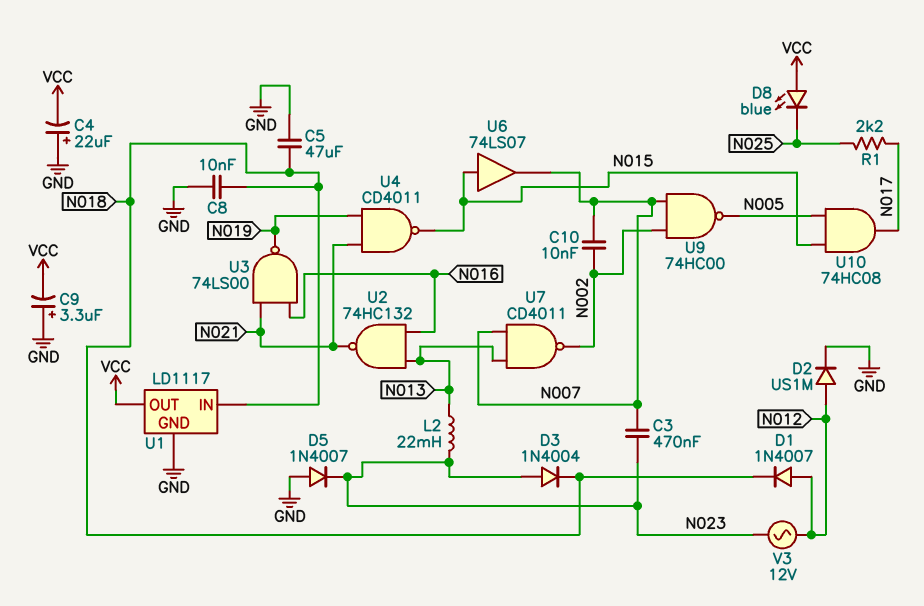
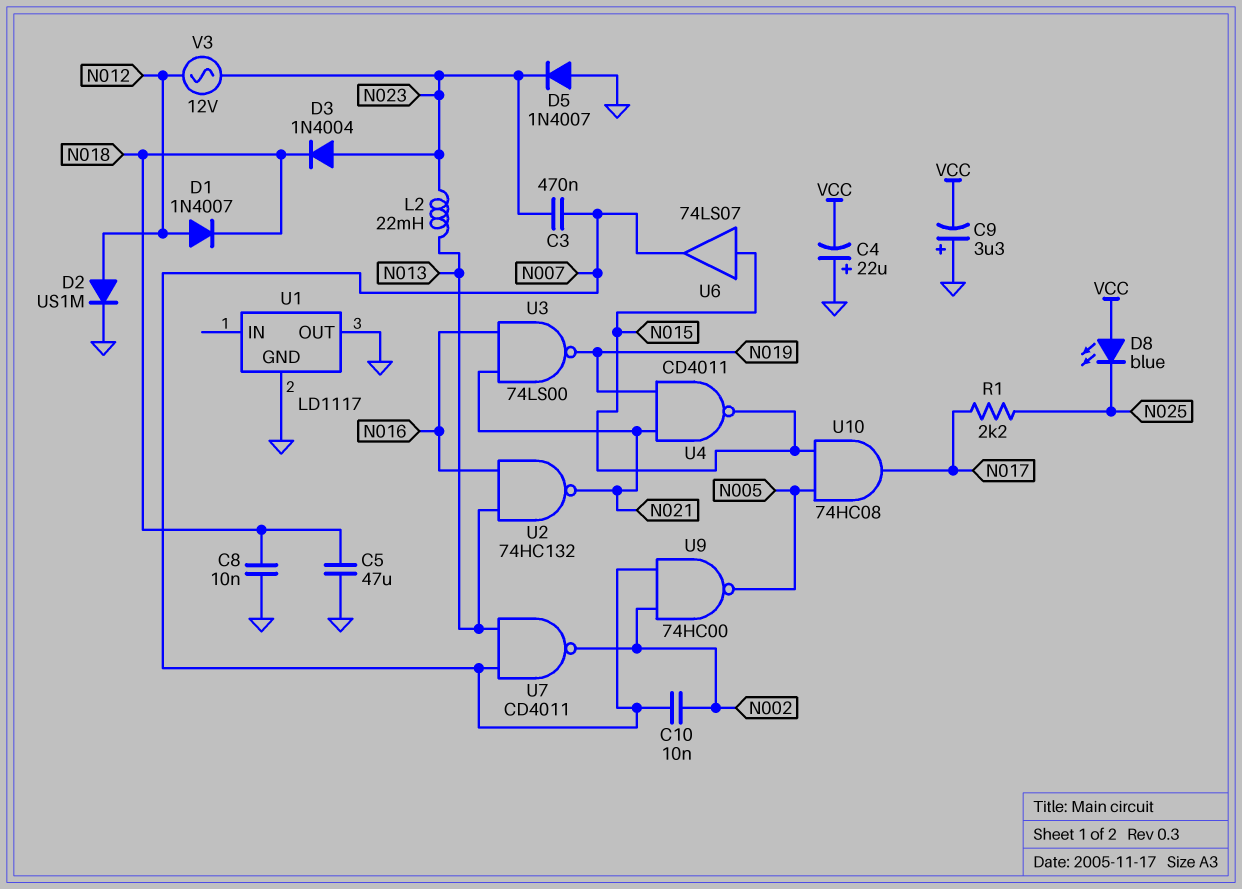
U1 pin IN: N018 -> none
U1 pin OUT: VCC -> GND

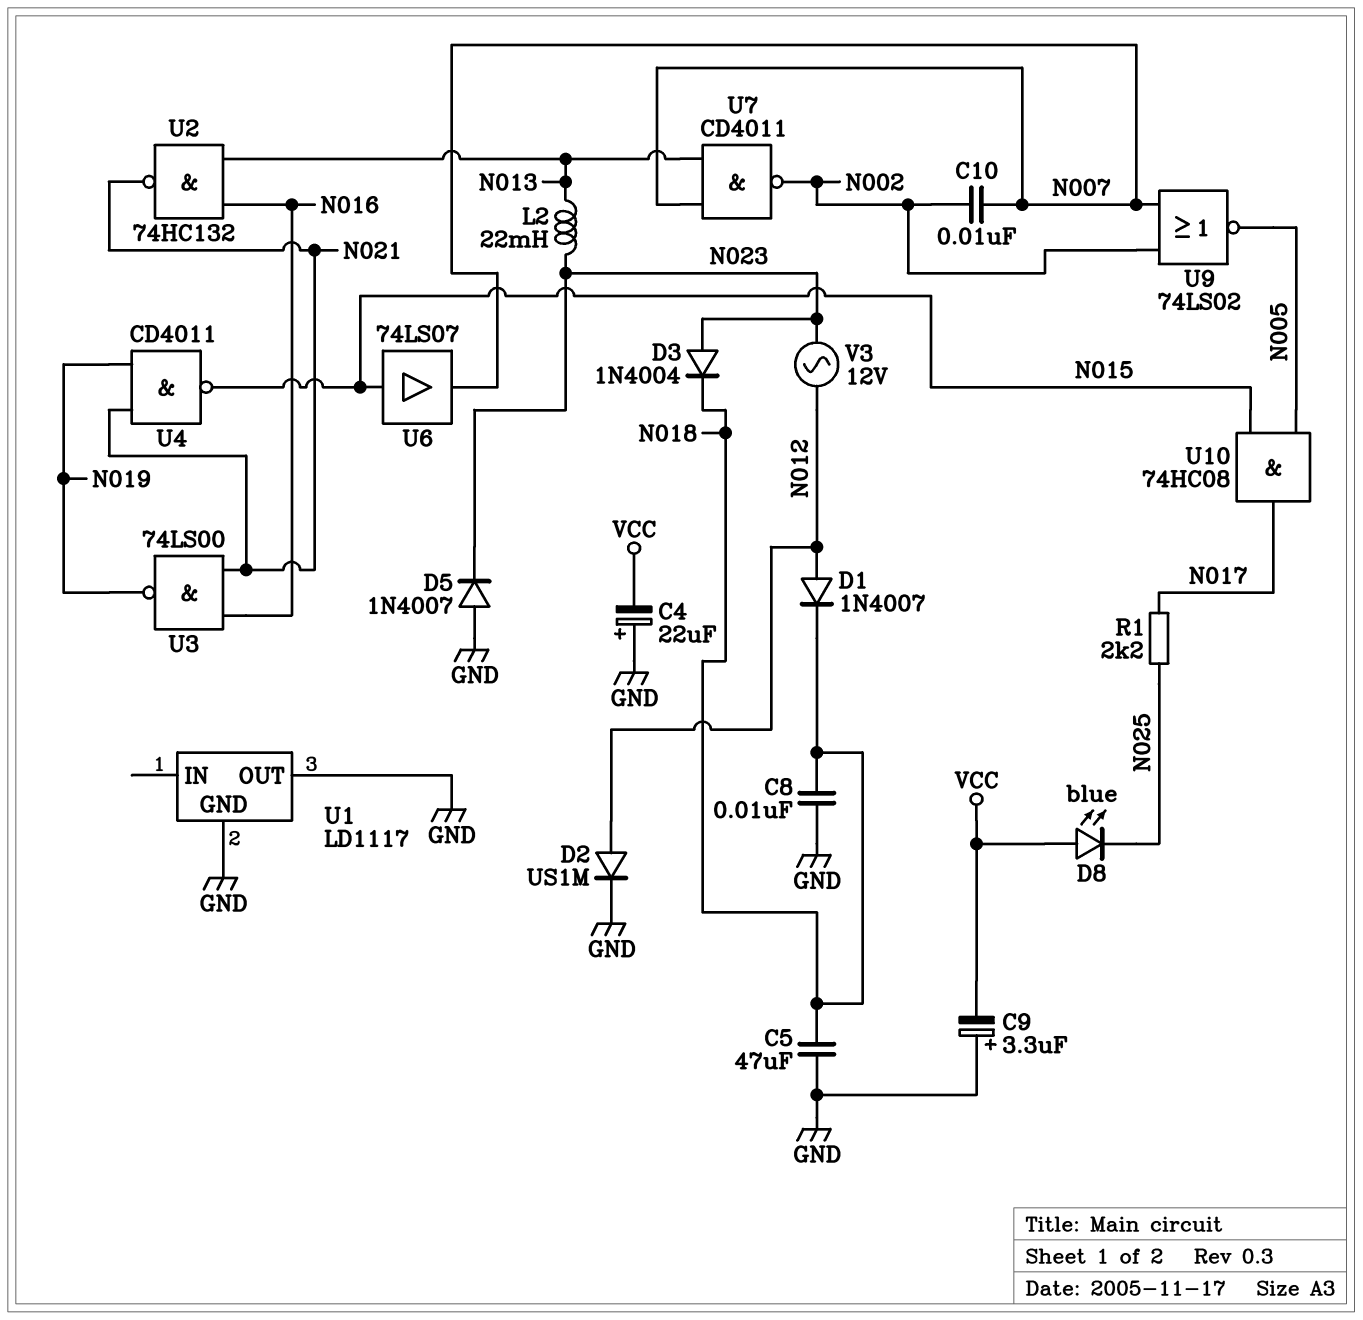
C3: 470nF (N007, N023) -> none
U9: NAND 74HC00 (in N002, in N007, out N005) -> NOR 74LS02 (in N002, in N007, out N005)

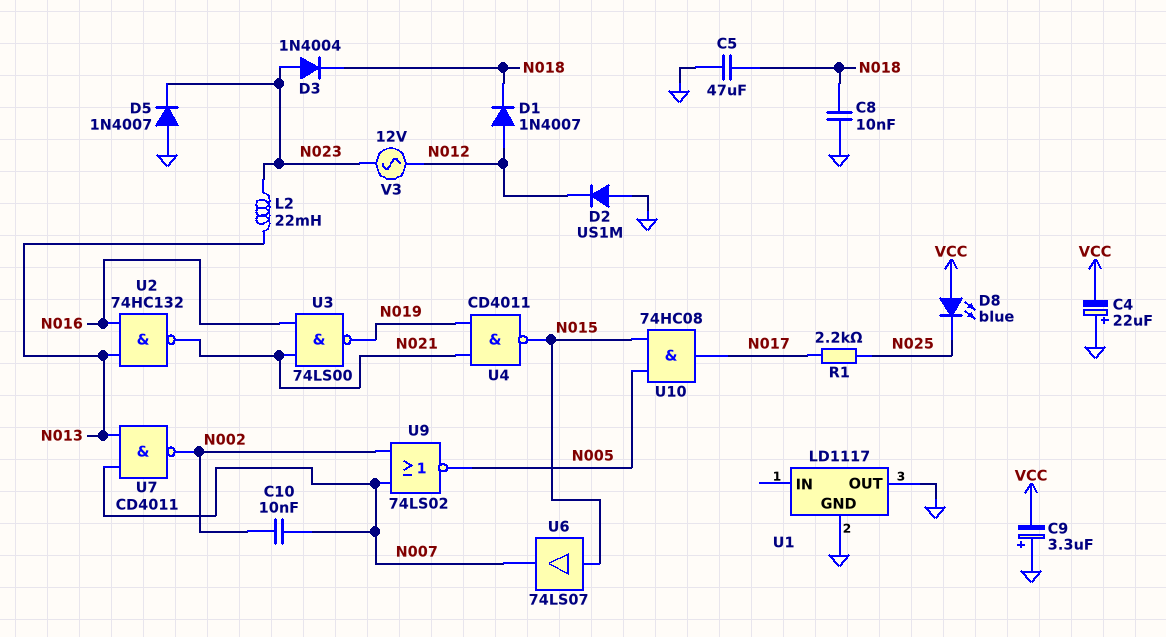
D2: diode US1M (A N012, K GND) -> diode US1M (A GND, K N012)

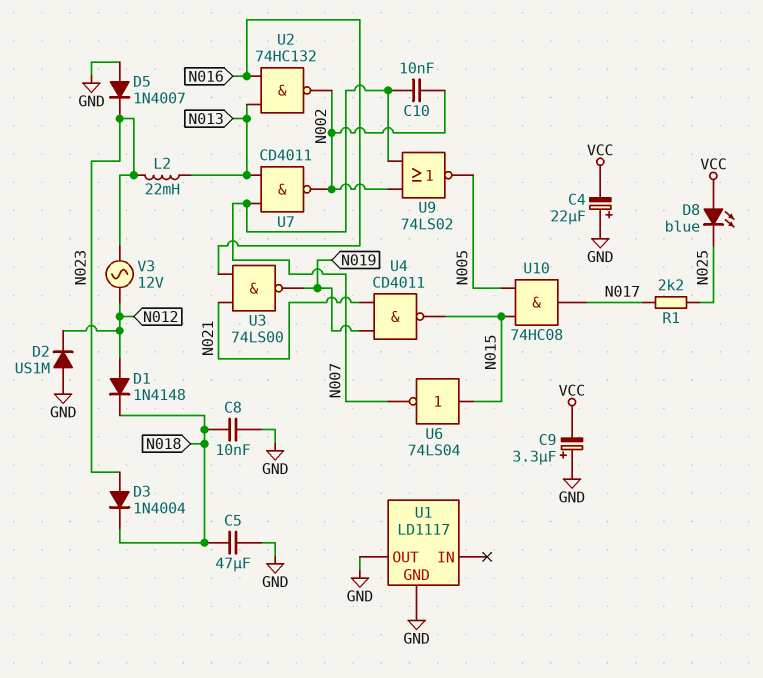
D1: diode 1N4007 (A N012, K N018) -> diode 1N4148 (A N012, K N018)
U2: NAND 74HC132 (in N013, in N016, out N021) -> NAND 74HC132 (in N013, in N016, out N002)
U6: buffer 74LS07 (in N015, out N007) -> NOT 74LS04 (in N015, out N007)

